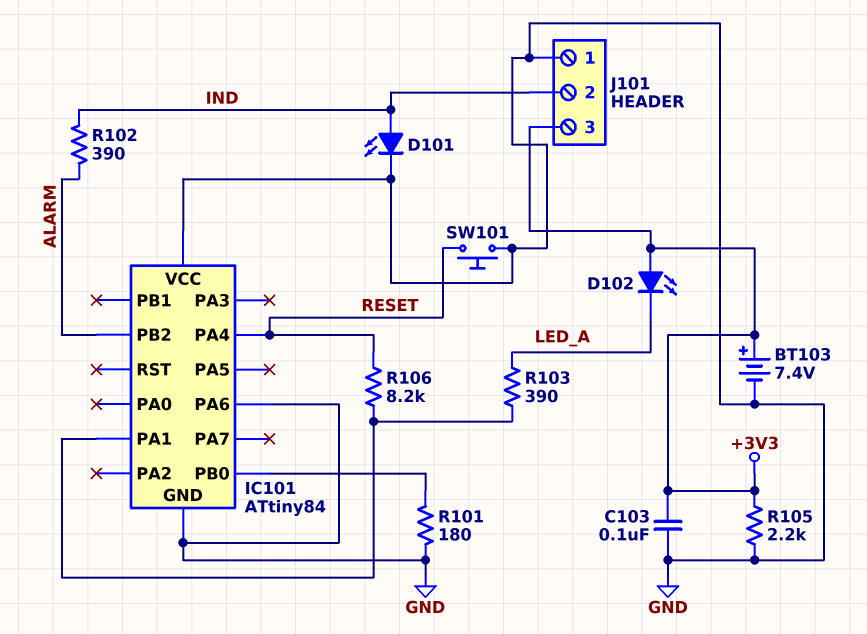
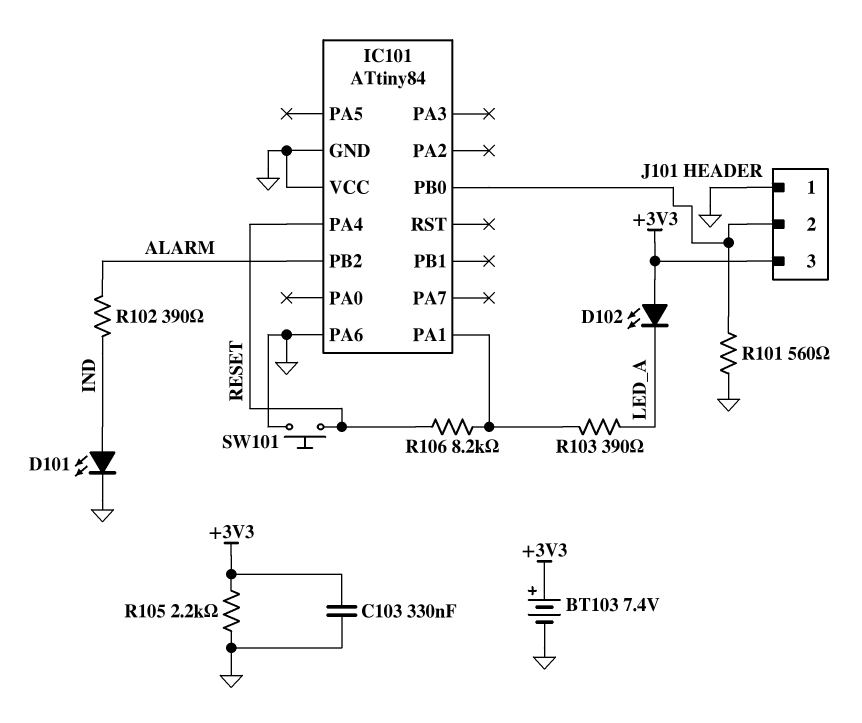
C103: 100nF (+3V3, GND) -> 330nF (+3V3, GND)
J101 pin 2: IND -> IC101/PB0
R101: 180 (GND, IC101/PB0) -> 560 (GND, IC101/PB0)

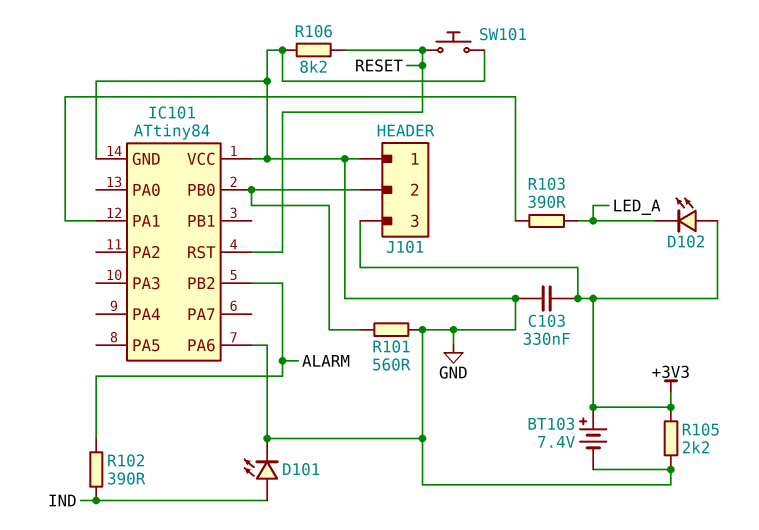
IC101 pin PA4: RESET -> none
IC101 pin RST: none -> RESET
R106: 8.2k (IC101/PA1, RESET) -> 8.2k (GND, RESET)

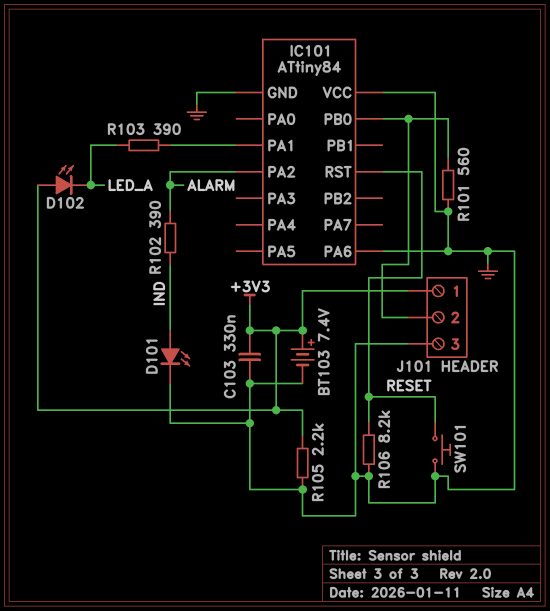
IC101 pin PA2: none -> ALARM
IC101 pin PB2: ALARM -> none
J101 pin 1: GND -> +3V3
J101 pin 3: +3V3 -> GND

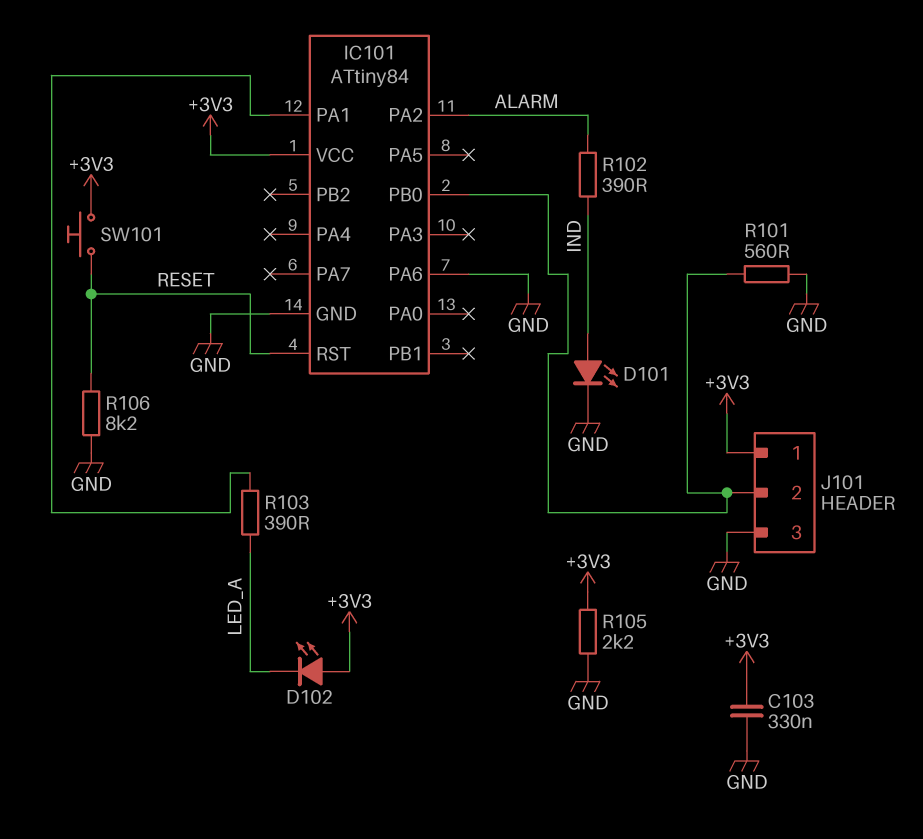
BT103: 7.4V (plus +3V3, minus GND) -> none
IC101 pin VCC: GND -> +3V3
SW101: button (GND, RESET) -> button (+3V3, RESET)

